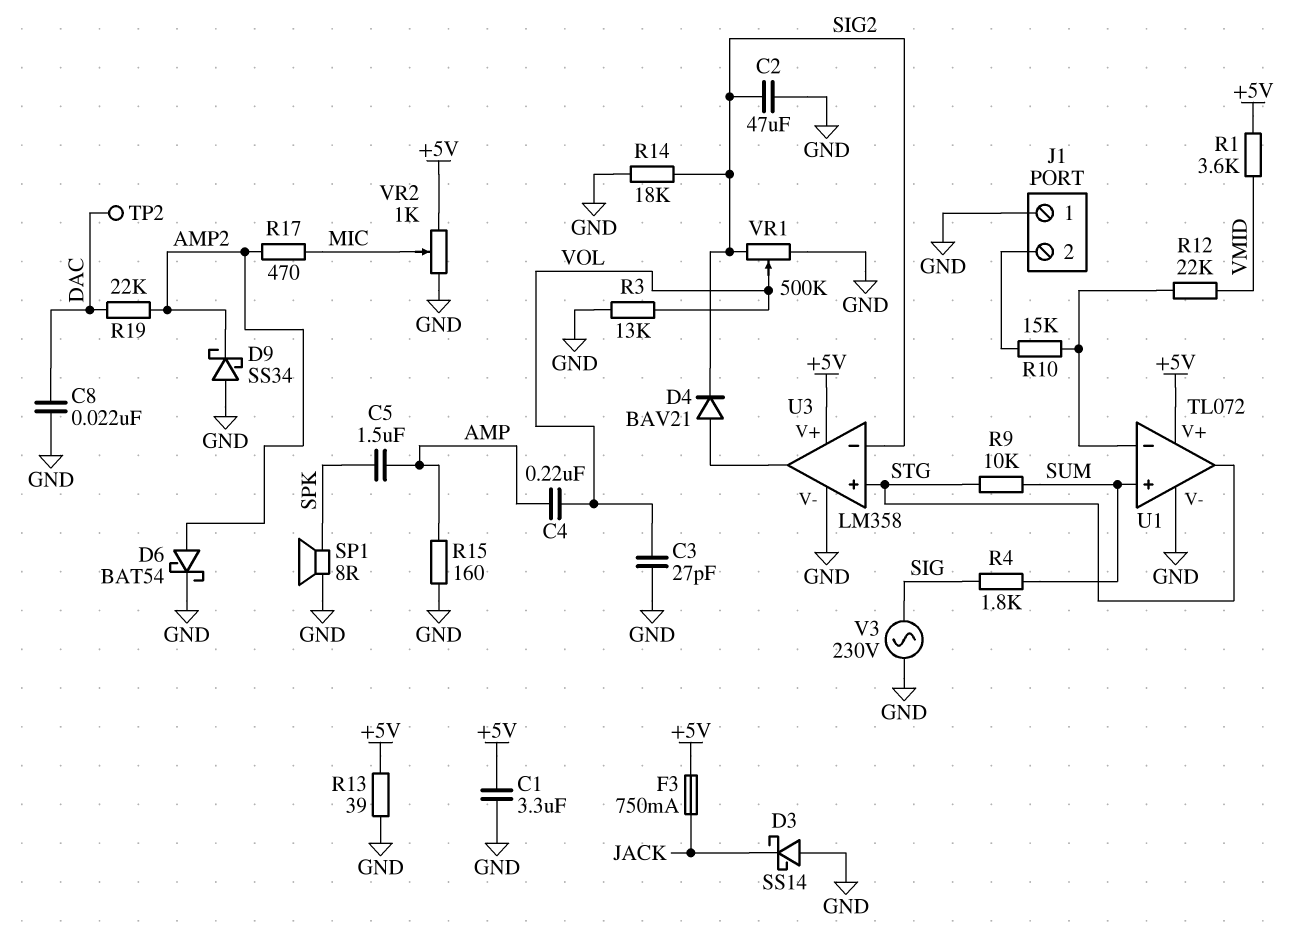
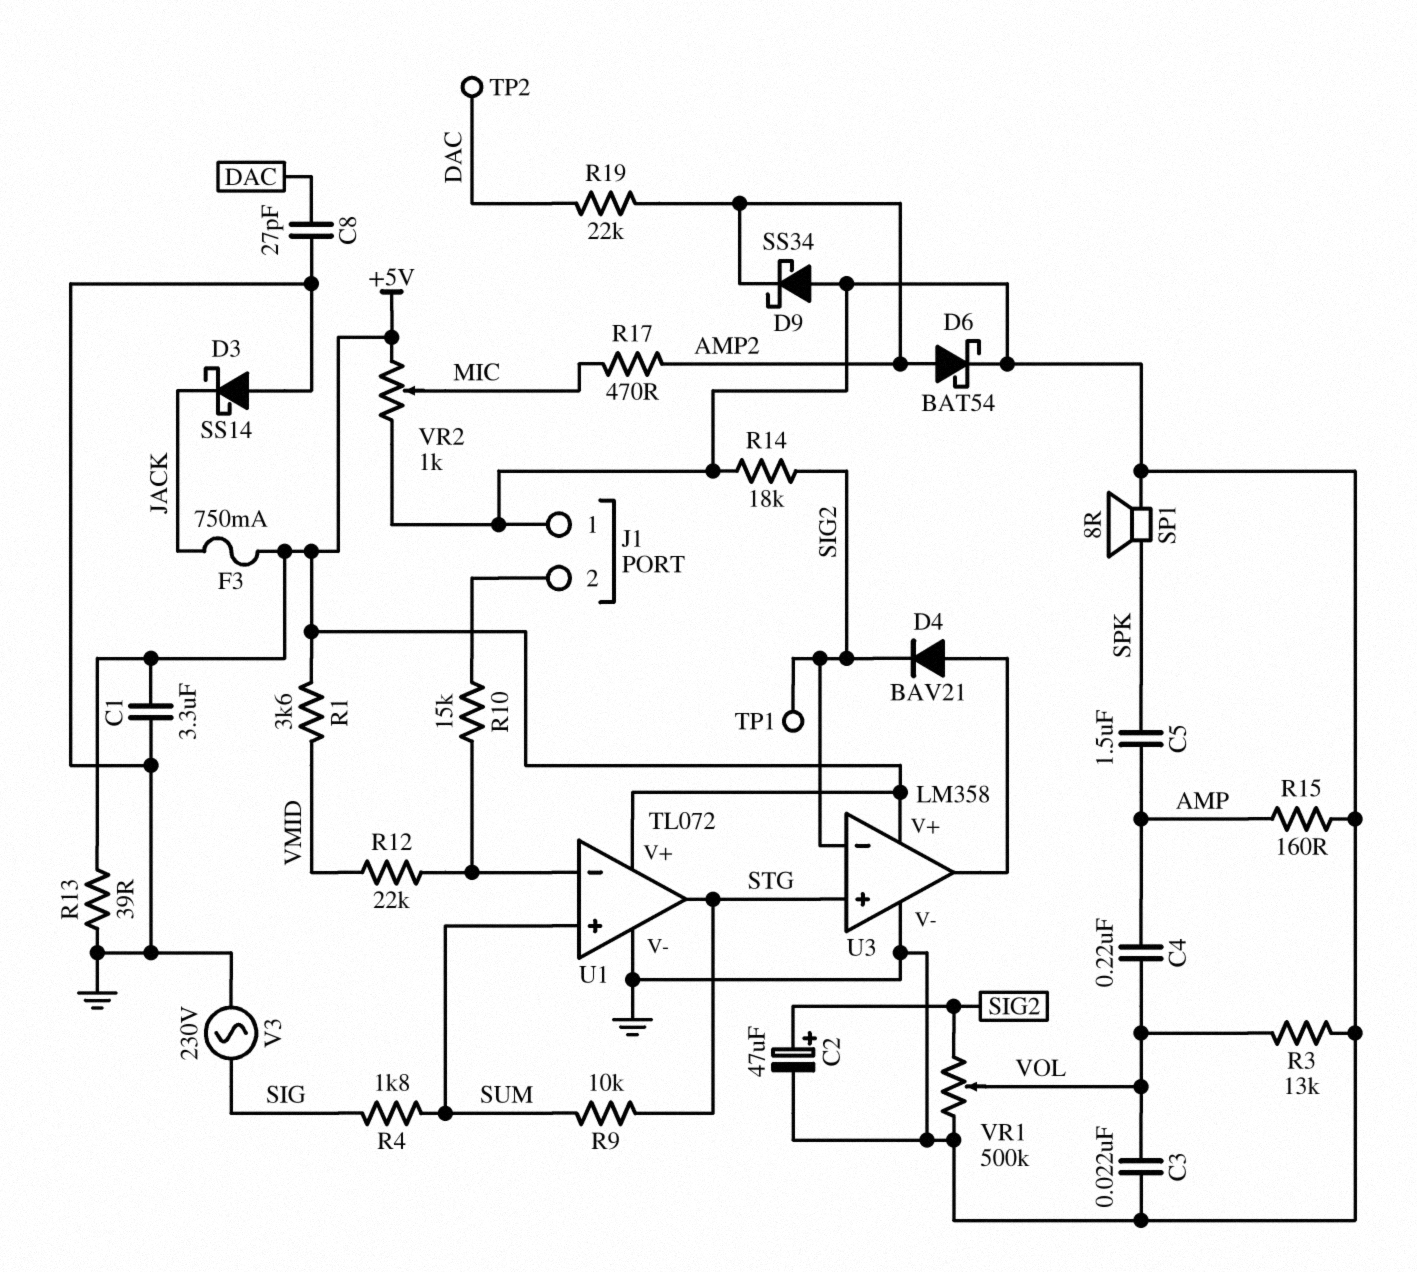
C2: 47uF (GND, SIG2) -> 47uF (plus SIG2, minus GND)
C3: 27pF (GND, VOL) -> 22nF (GND, VOL)
C8: 22nF (DAC, GND) -> 27pF (DAC, GND)
TP1: none -> test point (SIG2)

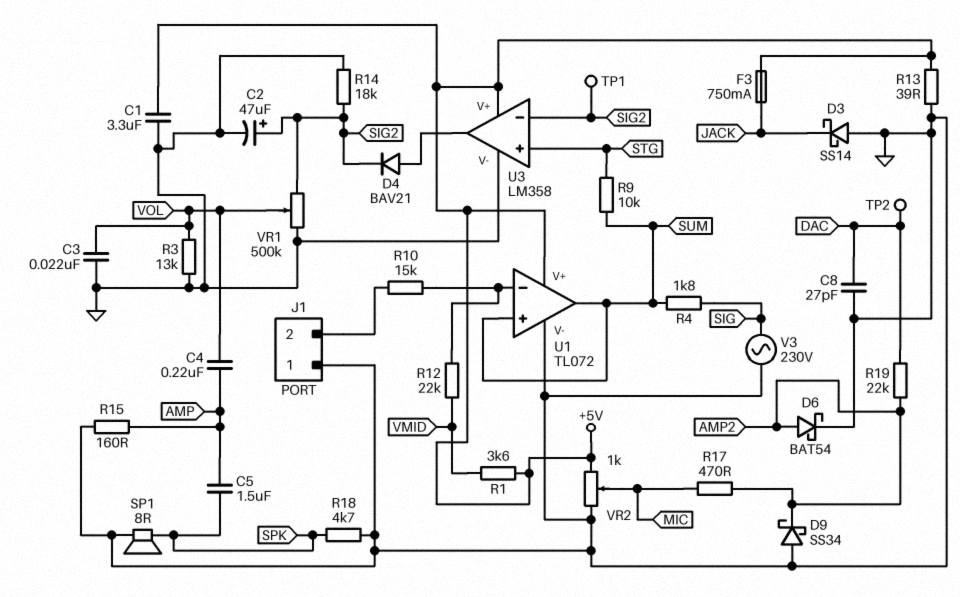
R18: none -> 4.7k (GND, SPK)
U1 pin out: STG -> SUM

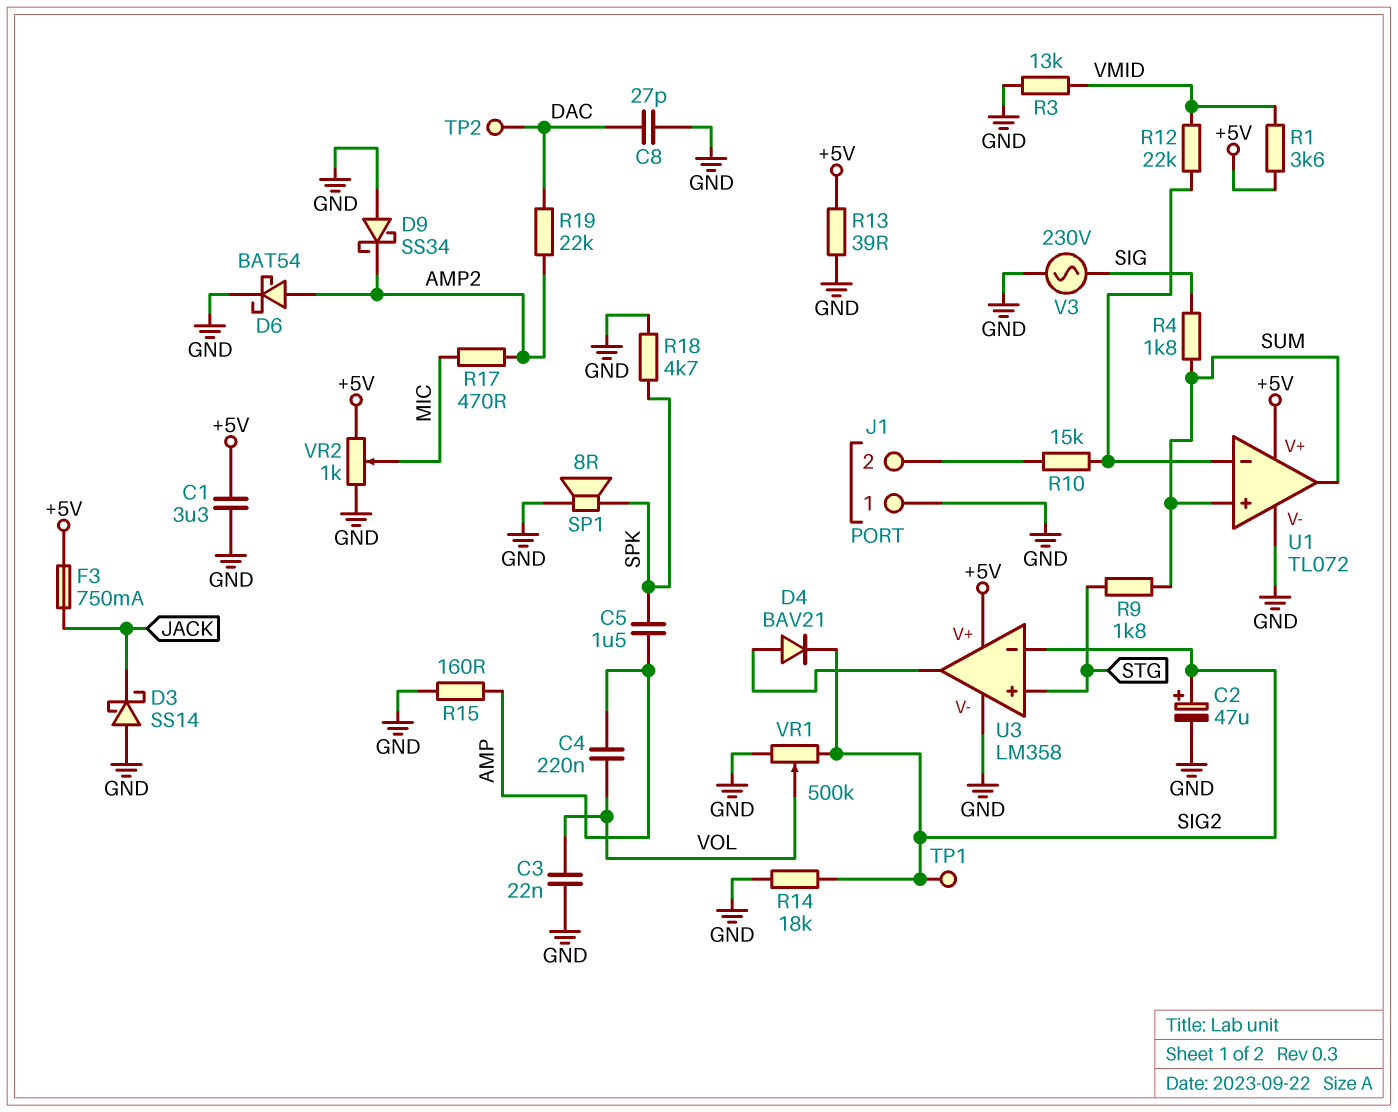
R3: 13k (GND, VOL) -> 13k (GND, VMID)
R9: 10k (STG, SUM) -> 1.8k (STG, SUM)

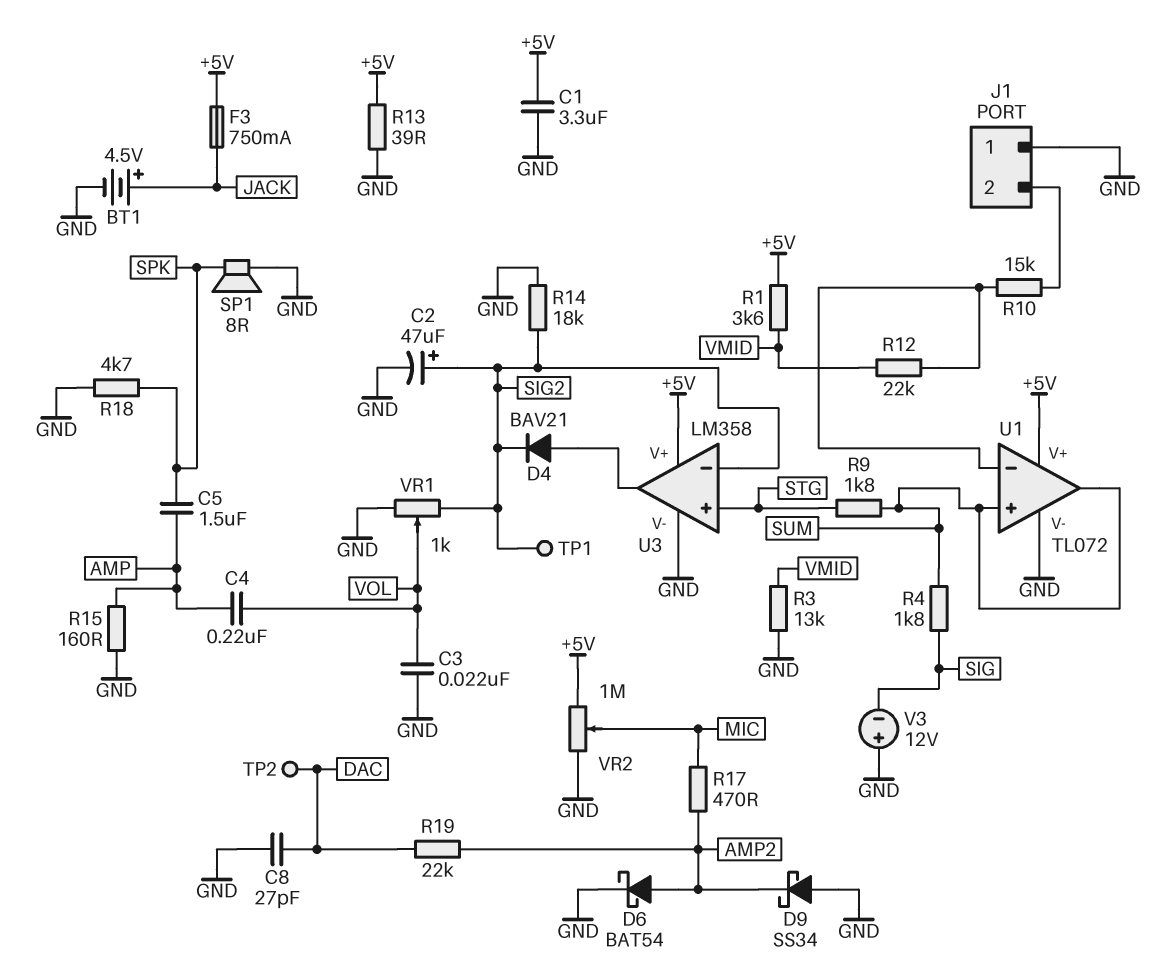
BT1: none -> 4.5V (plus JACK, minus GND)
D3: schottky SS14 (A GND, K JACK) -> none
V3: AC 230V (GND, SIG) -> 12V (plus GND, minus SIG)
VR1: 500k (GND, SIG2, wiper VOL) -> 1k (GND, SIG2, wiper VOL)
VR2: 1k (+5V, GND, wiper MIC) -> 1M (+5V, GND, wiper MIC)

